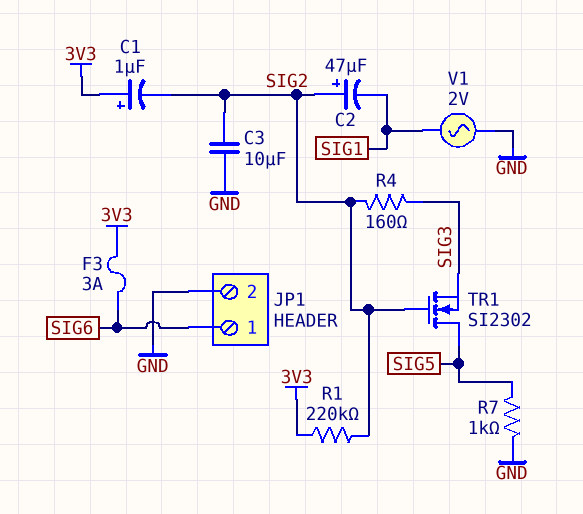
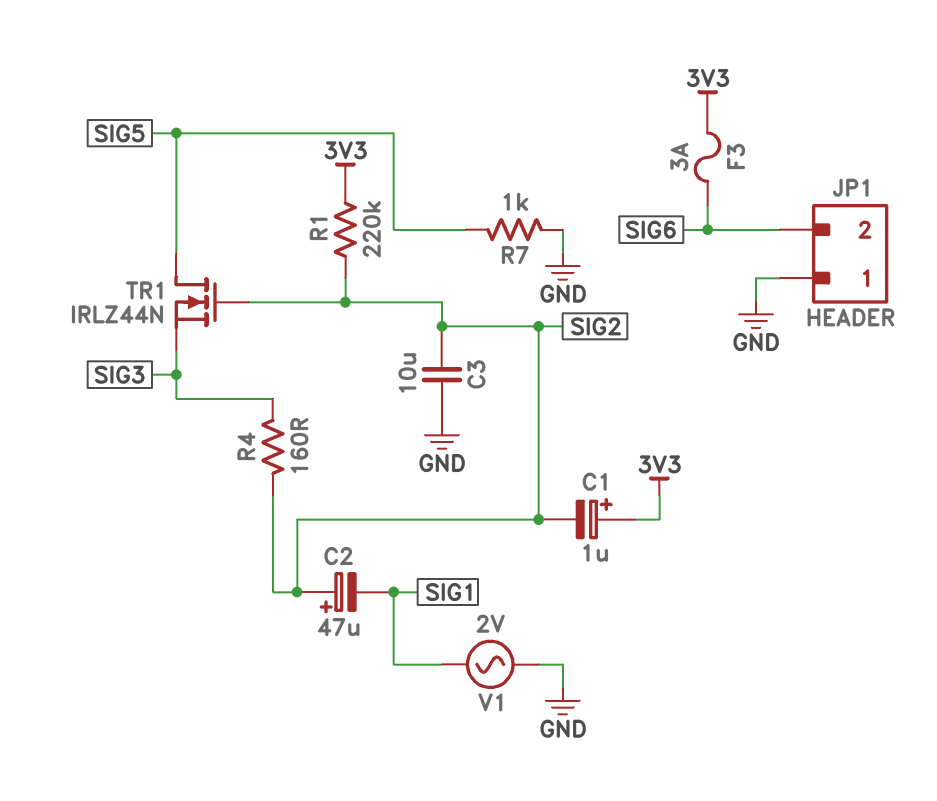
JP1 pin 1: SIG6 -> GND
JP1 pin 2: GND -> SIG6
TR1: NMOS SI2302 (G SIG2, D SIG5, S SIG3) -> NMOS IRLZ44N (G SIG2, D SIG5, S SIG3)

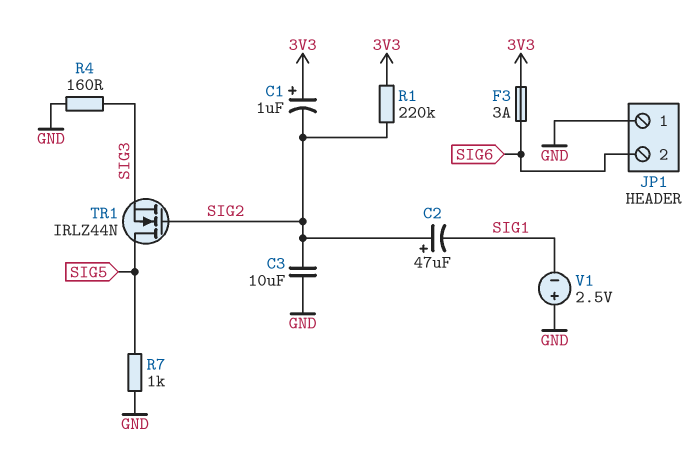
R4: 160 (SIG2, SIG3) -> 160 (GND, SIG3)
V1: AC 2V (GND, SIG1) -> 2.5V (plus GND, minus SIG1)

